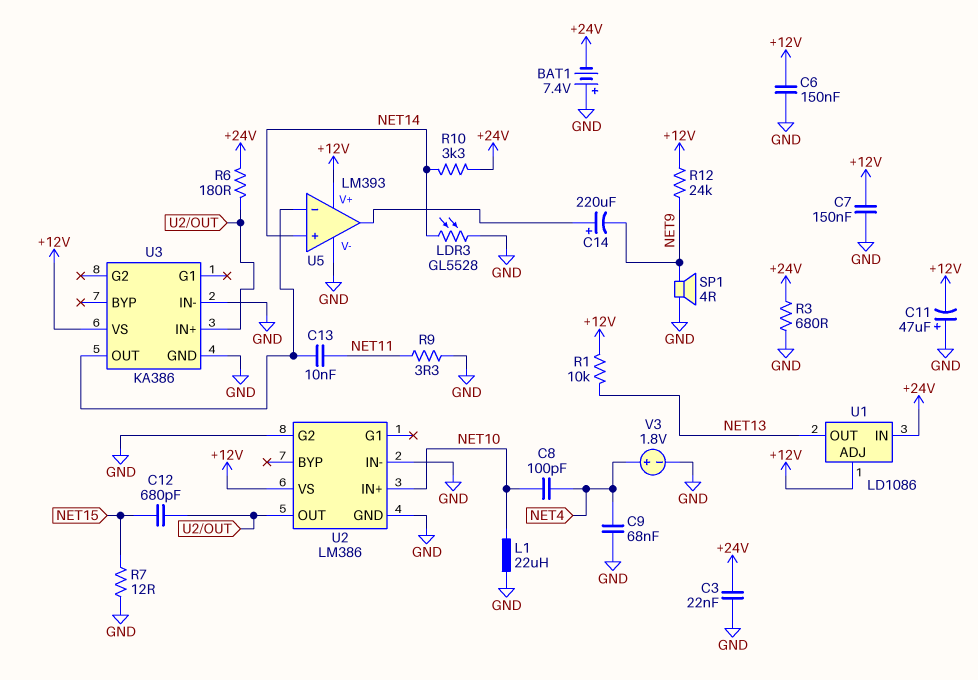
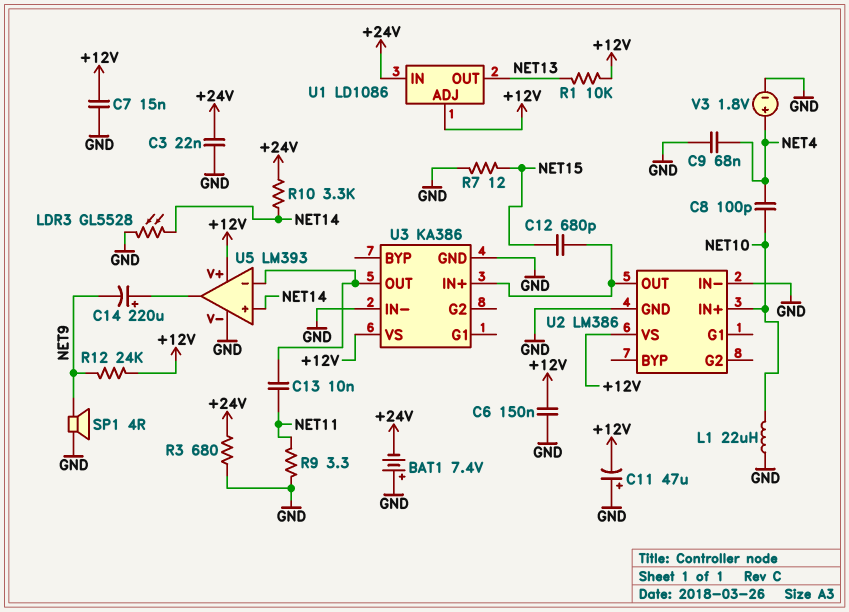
C7: 150nF (+12V, GND) -> 15nF (+12V, GND)
R6: 180 (+24V, U2/OUT) -> none
U2 pin G2: GND -> none

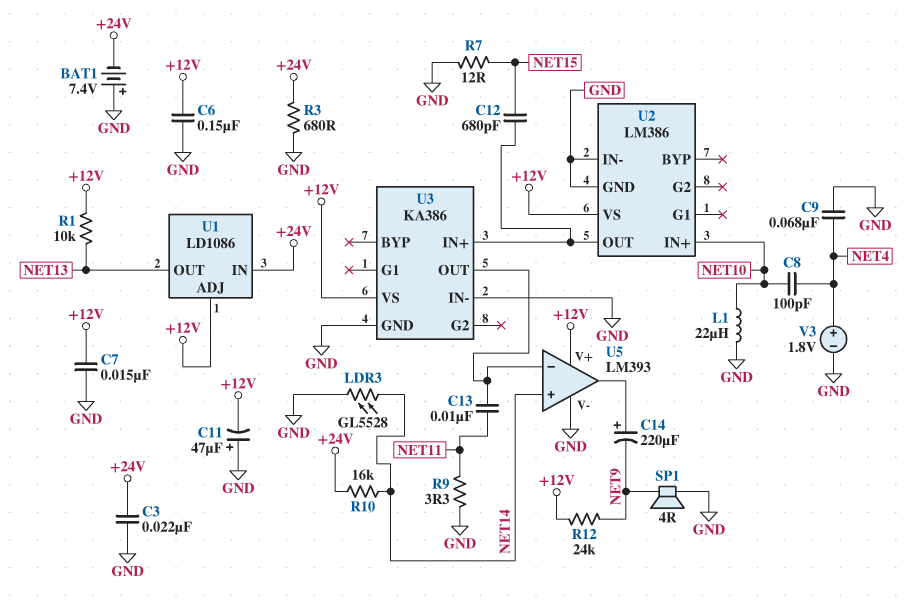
R10: 3.3k (+24V, NET14) -> 16k (+24V, NET14)

